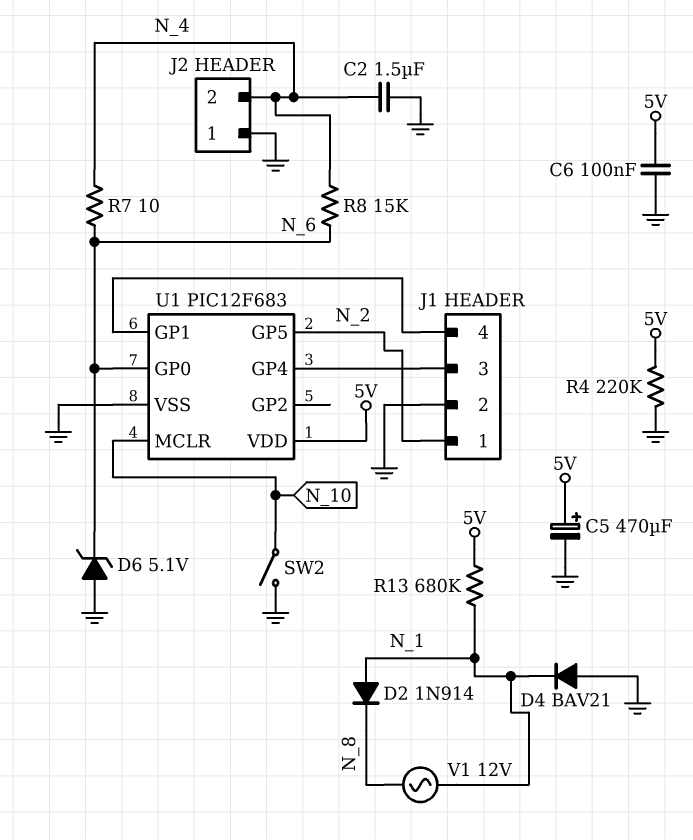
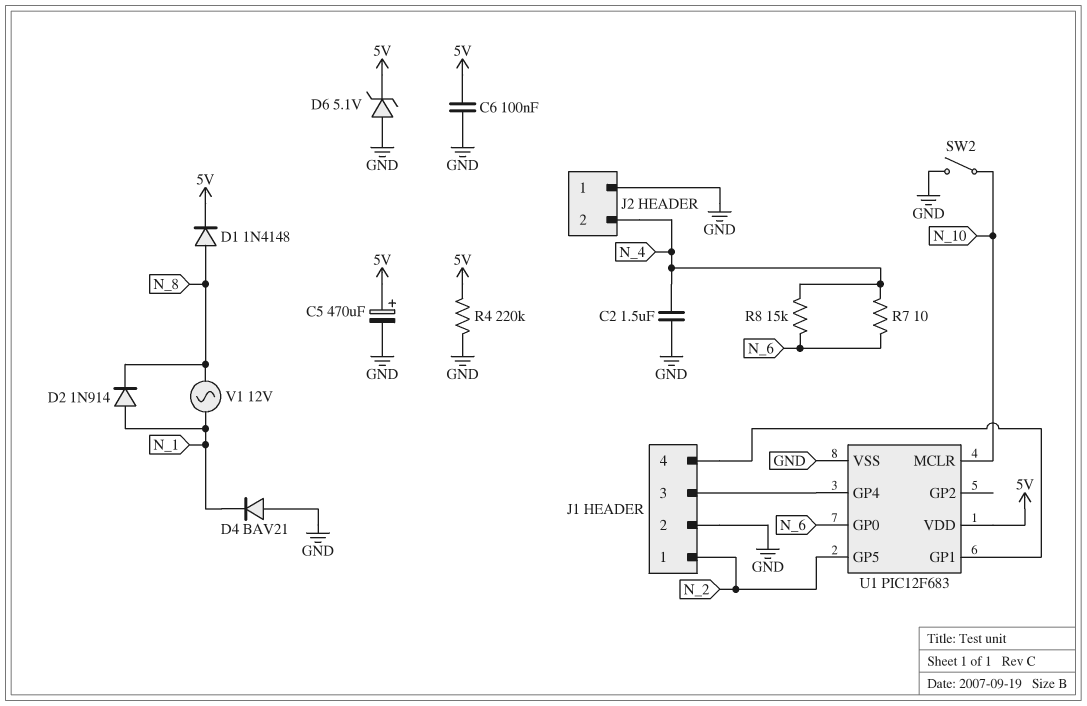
D1: none -> diode 1N4148 (A N_8, K 5V)
D6: zener 5.1V (A GND, K N_6) -> zener 5.1V (A GND, K 5V)
R13: 680k (5V, N_1) -> none

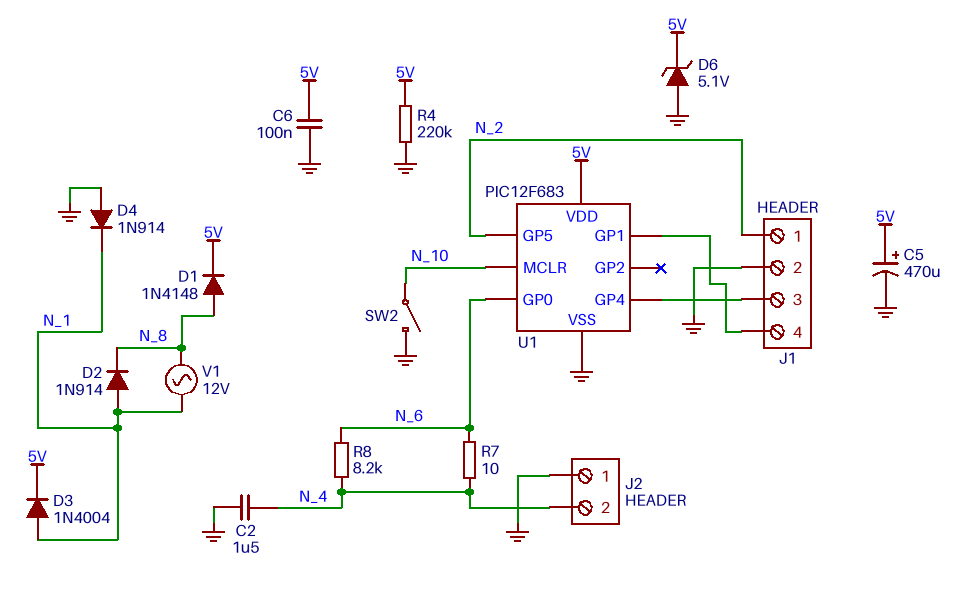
D3: none -> diode 1N4004 (A N_1, K 5V)
D4: diode BAV21 (A GND, K N_1) -> diode 1N914 (A GND, K N_1)
R8: 15k (N_4, N_6) -> 8.2k (N_4, N_6)

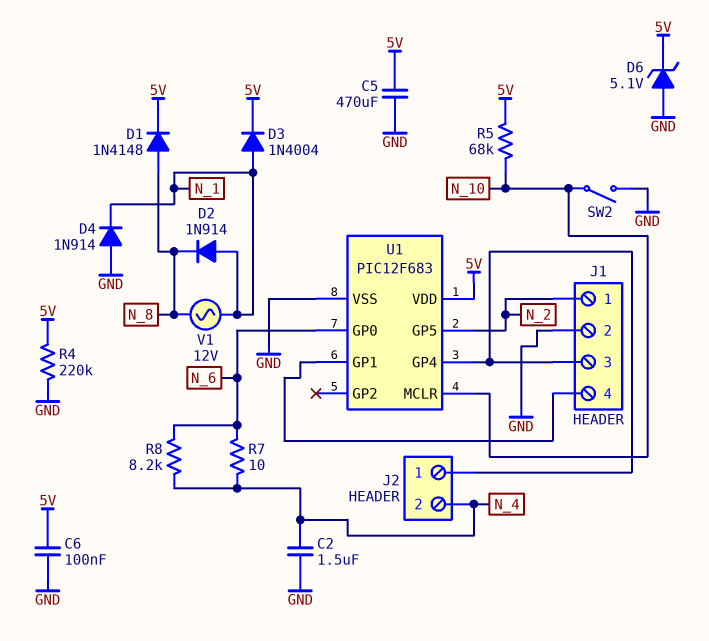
C5: 470uF (plus 5V, minus GND) -> 470uF (5V, GND)
J2 pin 1: GND -> J1/3
R5: none -> 68k (5V, N_10)

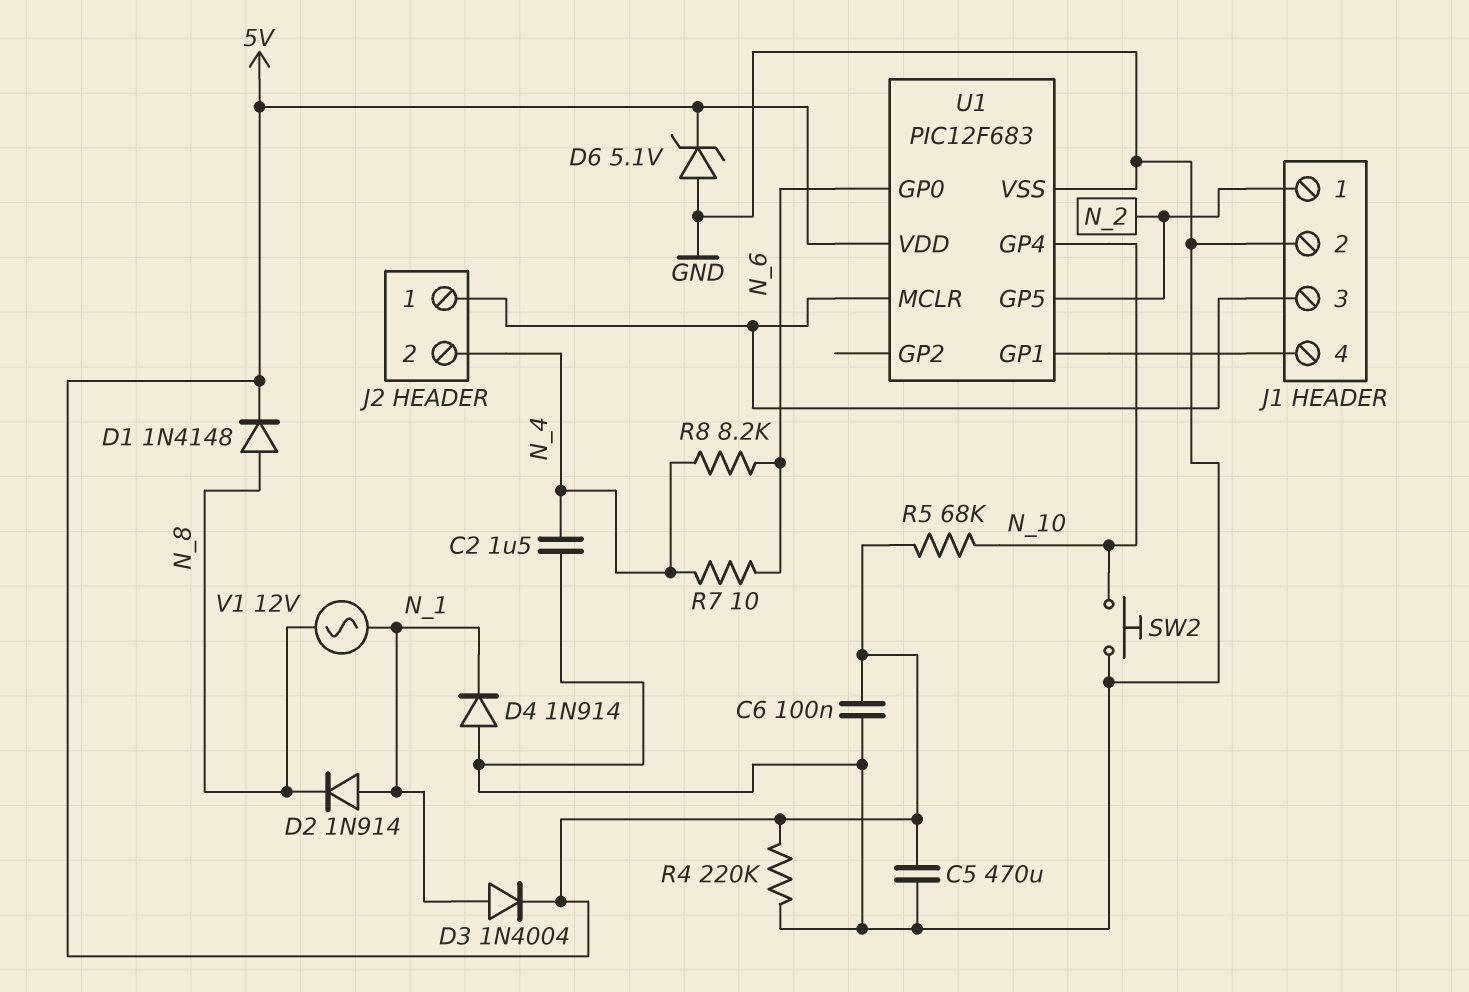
SW2: switch (GND, N_10) -> button (GND, N_10)
U1 pin GP4: J1/3 -> N_10
U1 pin MCLR: N_10 -> J1/3

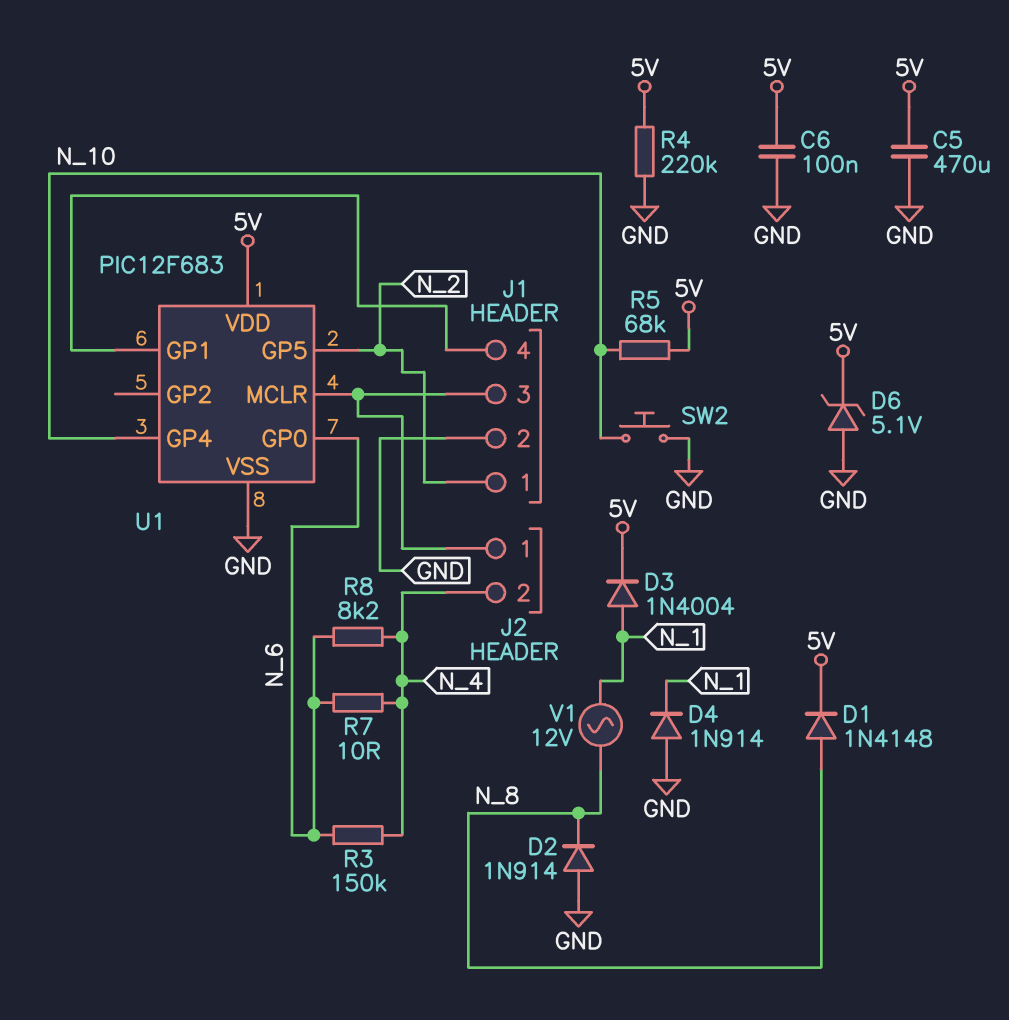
C2: 1.5uF (GND, N_4) -> none
D2: diode 1N914 (A N_1, K N_8) -> diode 1N914 (A GND, K N_8)
R3: none -> 150k (N_4, N_6)

